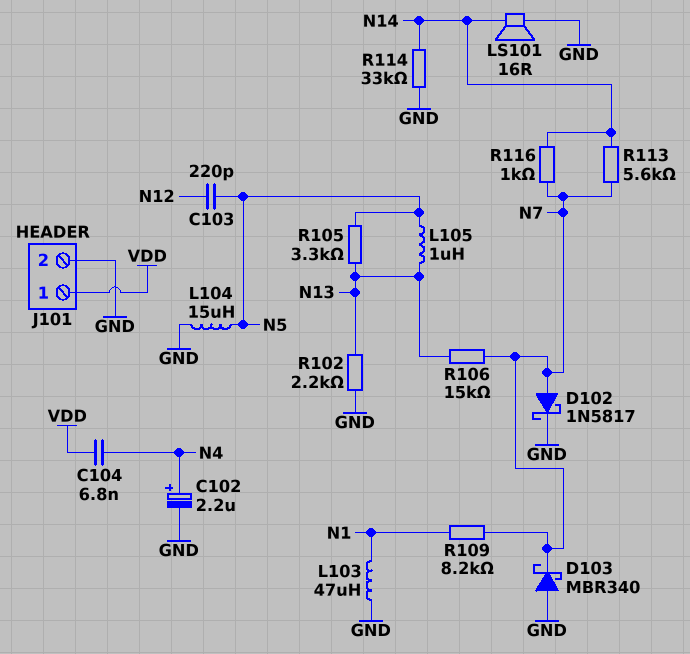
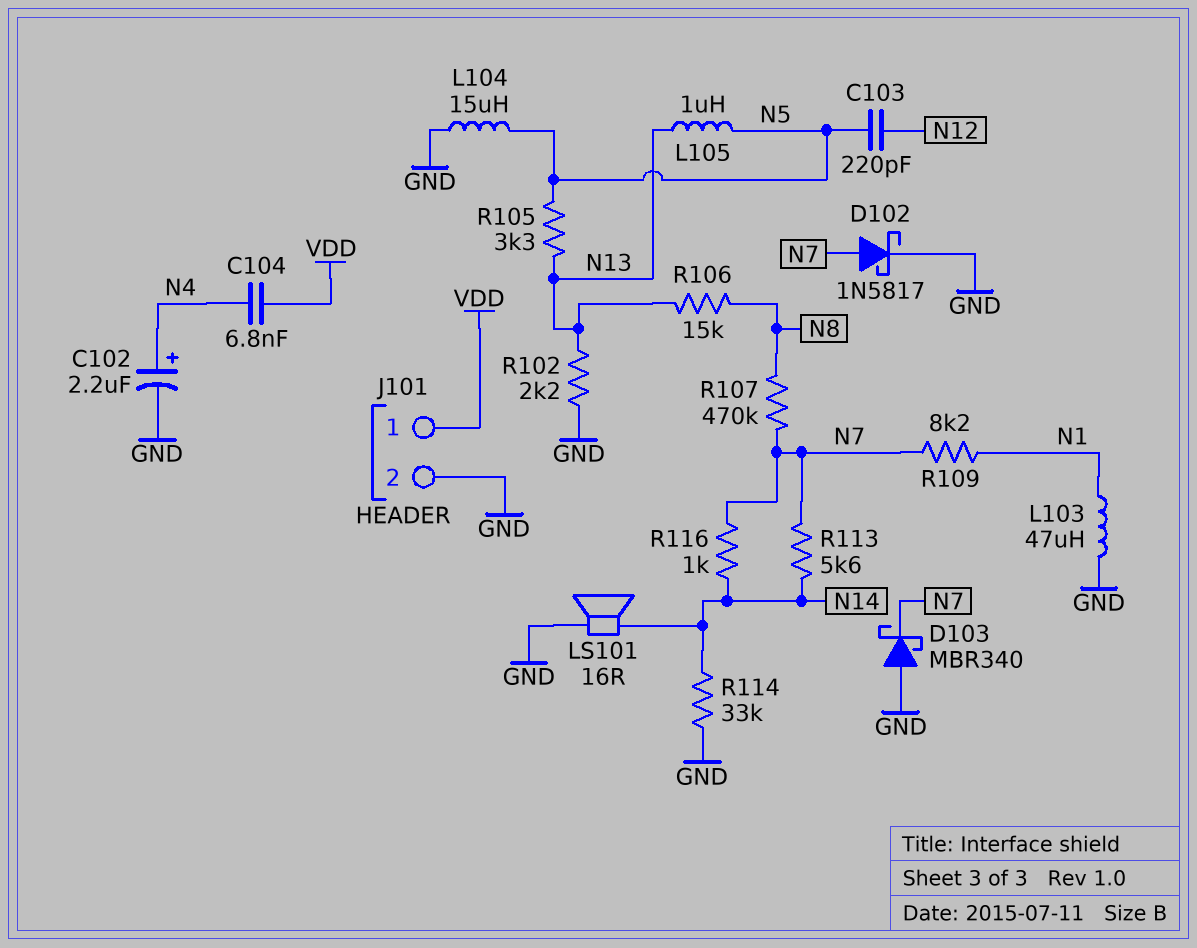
R106: 15k (N7, N13) -> 15k (N8, N13)
R107: none -> 470k (N7, N8)

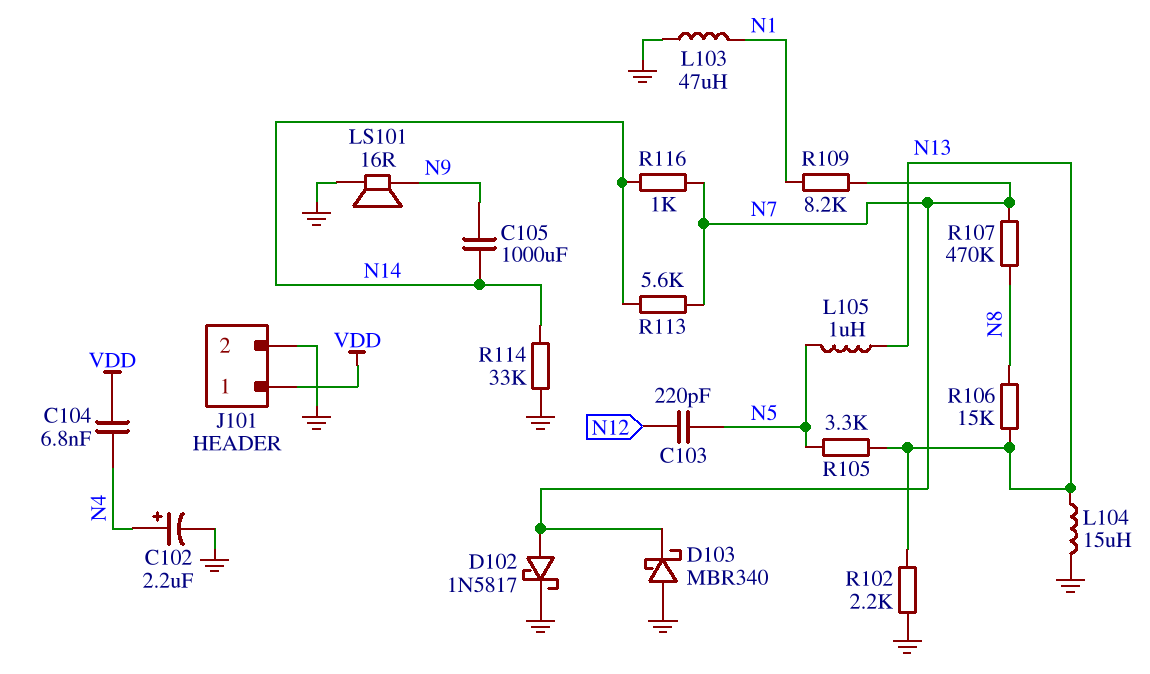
C105: none -> 1000uF (N9, N14)
L104: 15uH (GND, N5) -> 15uH (GND, N13)
LS101: speaker 16R (GND, N14) -> speaker 16R (GND, N9)

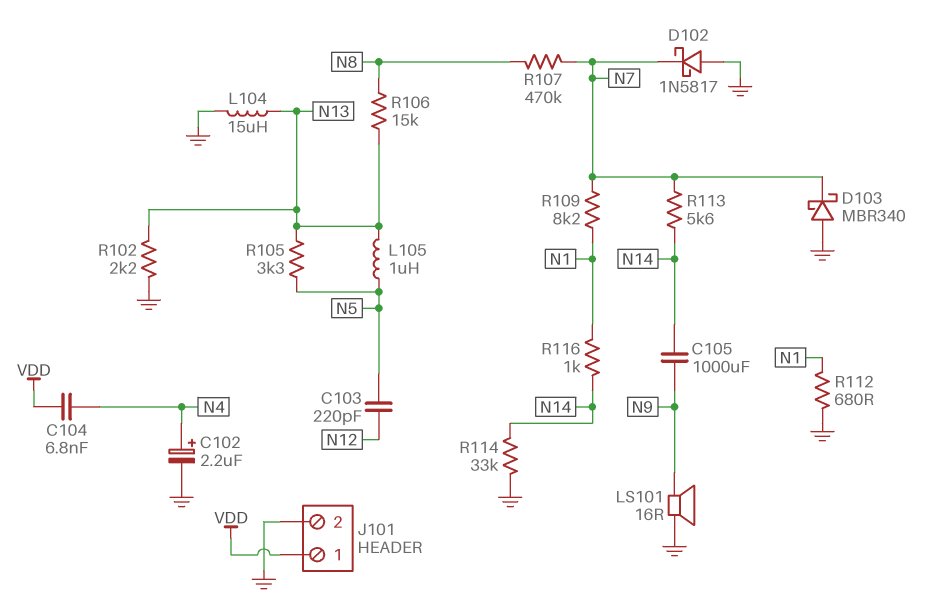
D102: schottky 1N5817 (A N7, K GND) -> schottky 1N5817 (A GND, K N7)
L103: 47uH (GND, N1) -> none
R112: none -> 680 (GND, N1)
R116: 1k (N7, N14) -> 1k (N1, N14)

